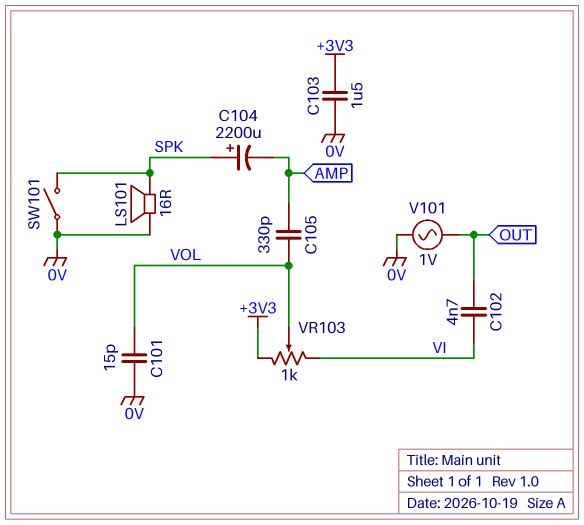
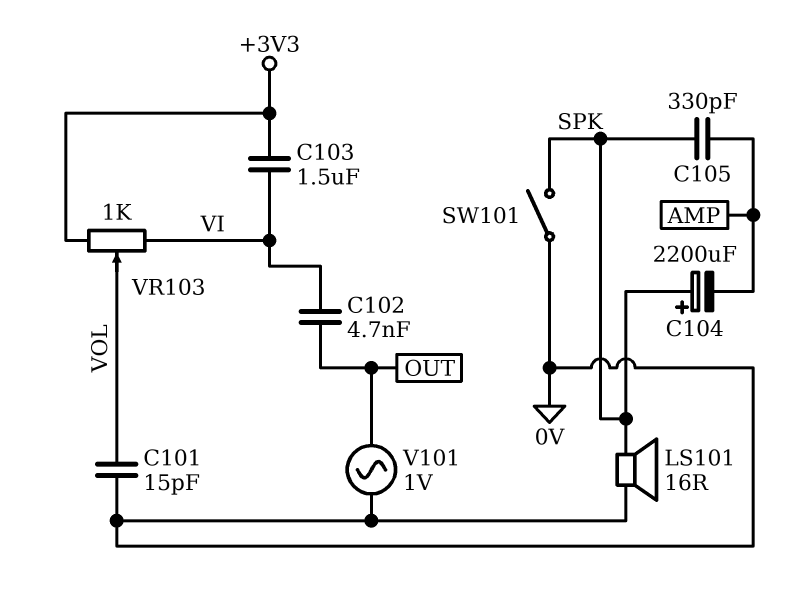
C103: 1.5uF (+3V3, 0V) -> 1.5uF (+3V3, VI)
C105: 330pF (AMP, VOL) -> 330pF (AMP, SPK)

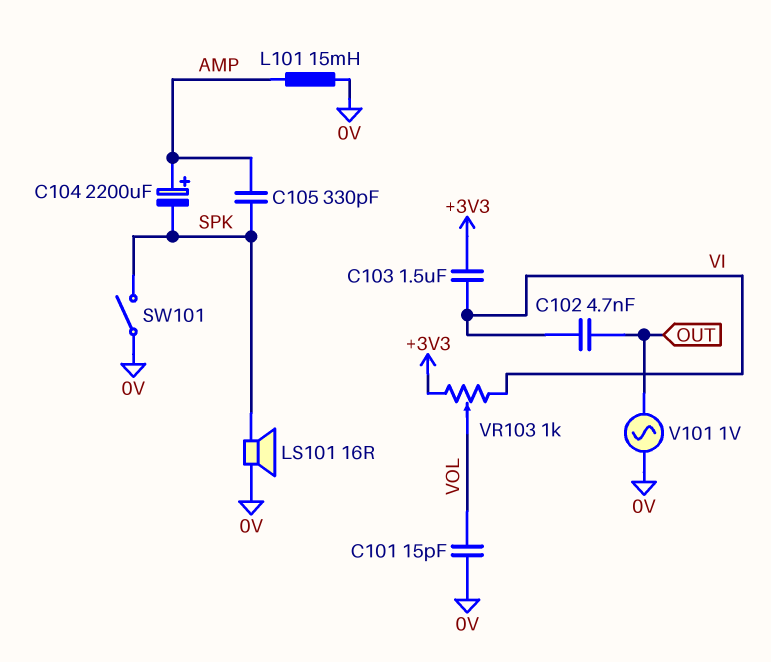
C104: 2200uF (plus SPK, minus AMP) -> 2200uF (plus AMP, minus SPK)
L101: none -> 15mH (0V, AMP)

